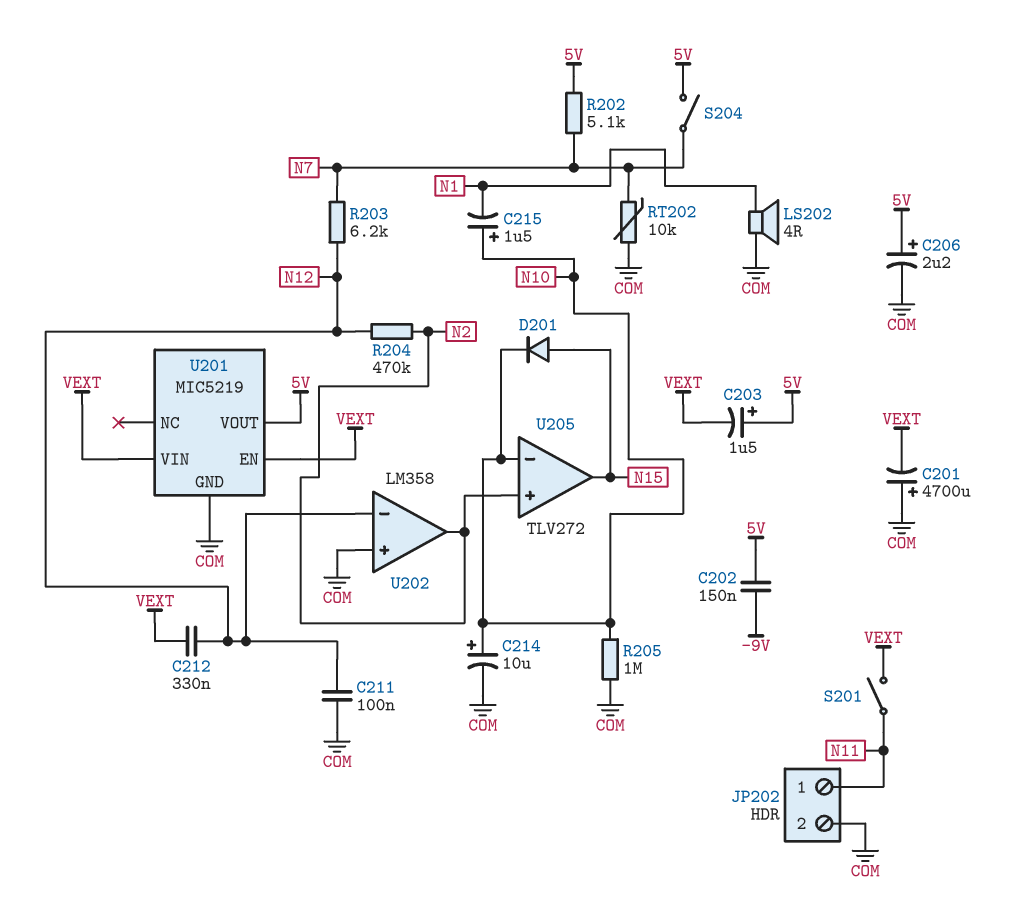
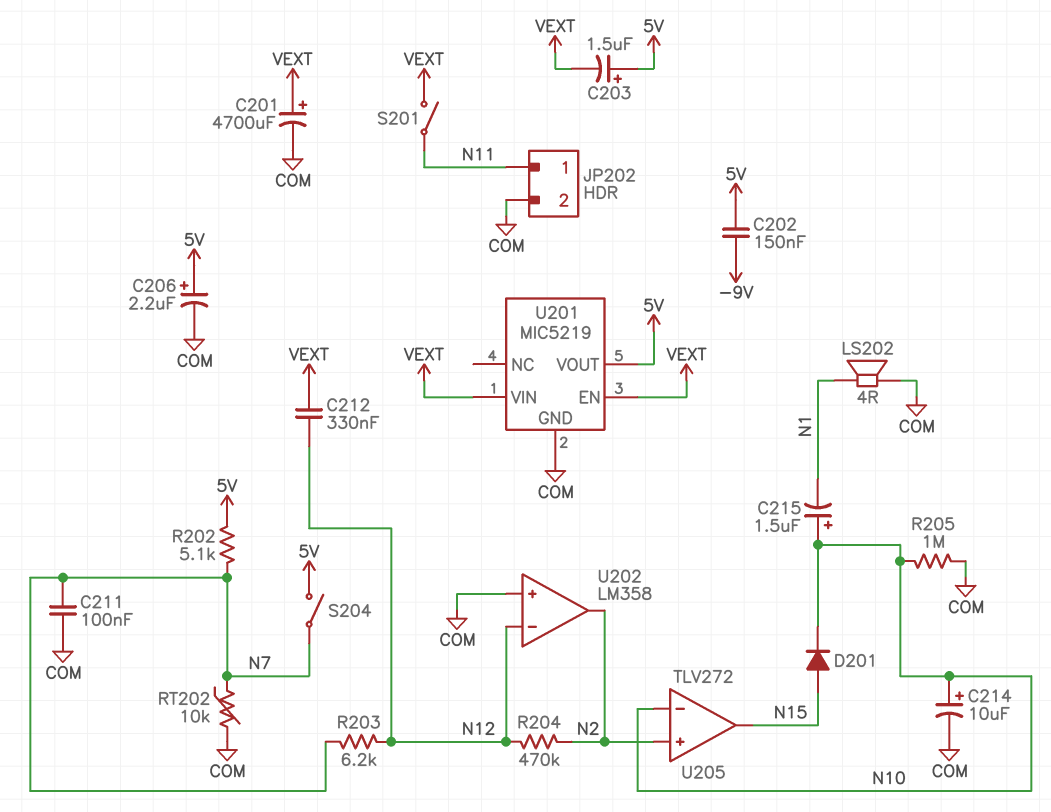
C201: 4700uF (plus COM, minus VEXT) -> 4700uF (plus VEXT, minus COM)
C211: 100nF (COM, N12) -> 100nF (COM, N7)

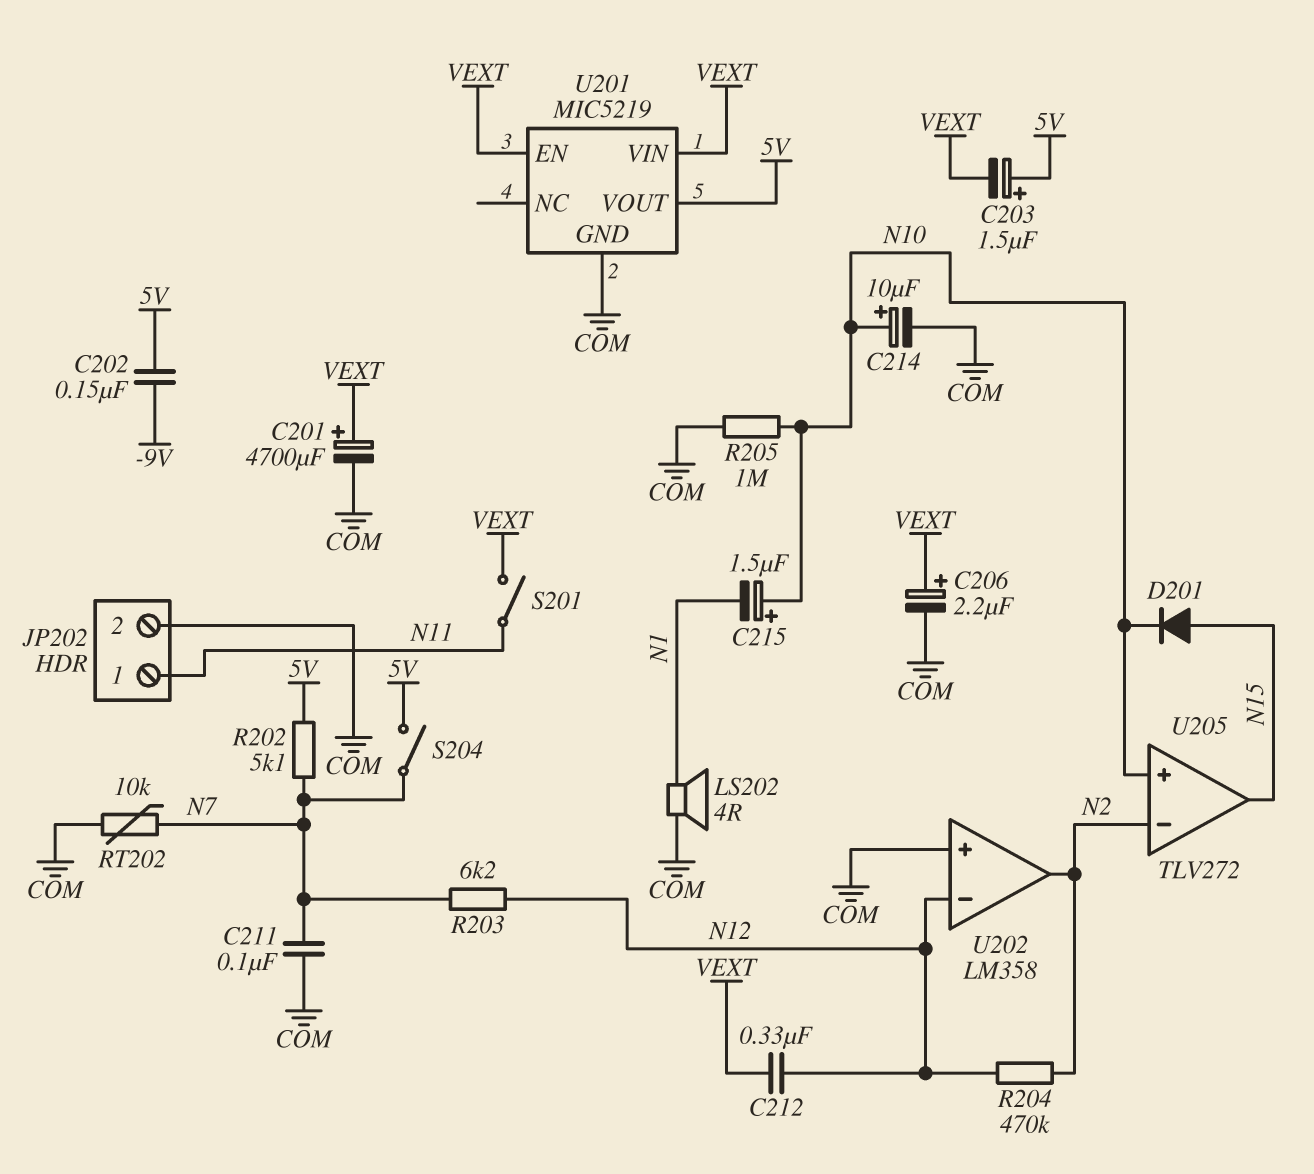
C206: 2.2uF (plus 5V, minus COM) -> 2.2uF (plus VEXT, minus COM)
U205 pin in+: N2 -> N10
U205 pin in-: N10 -> N2

